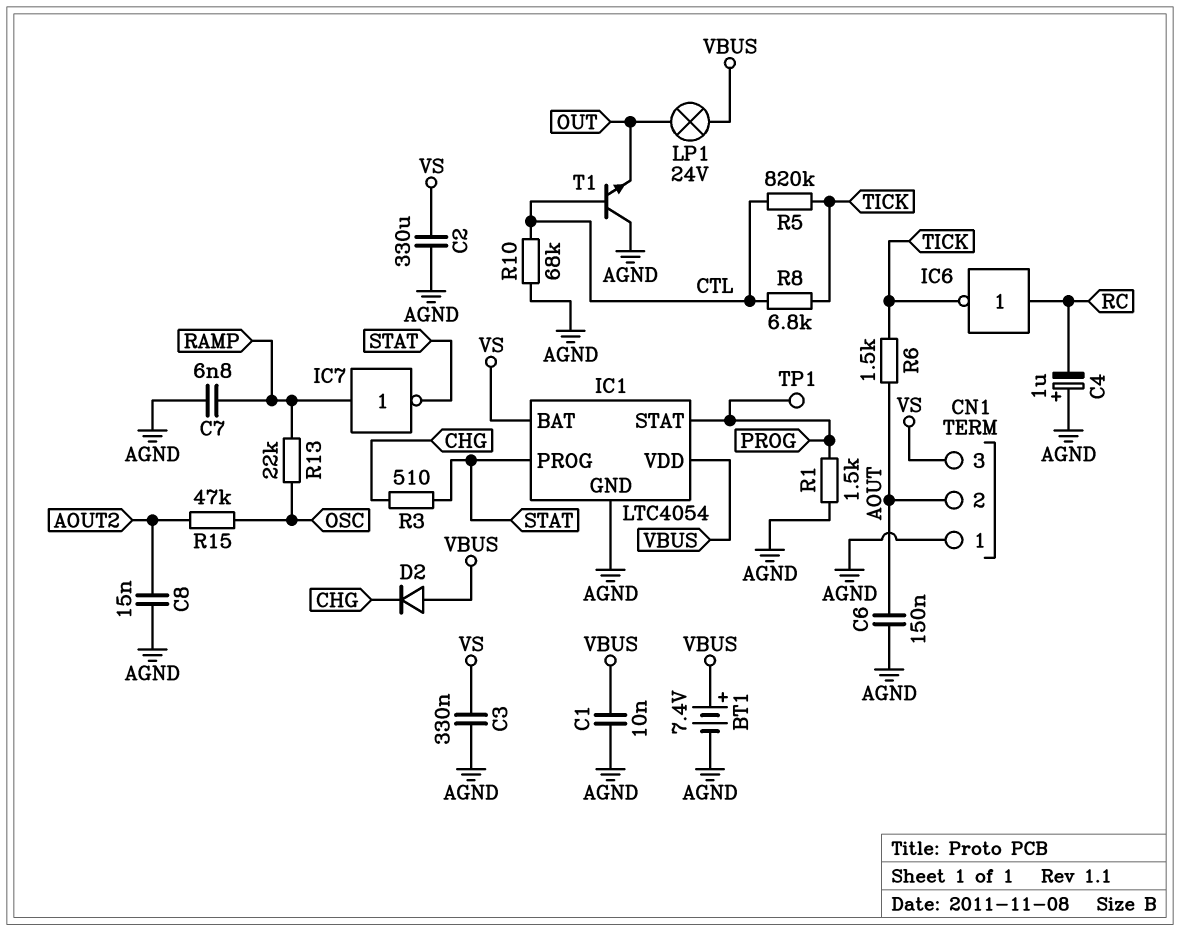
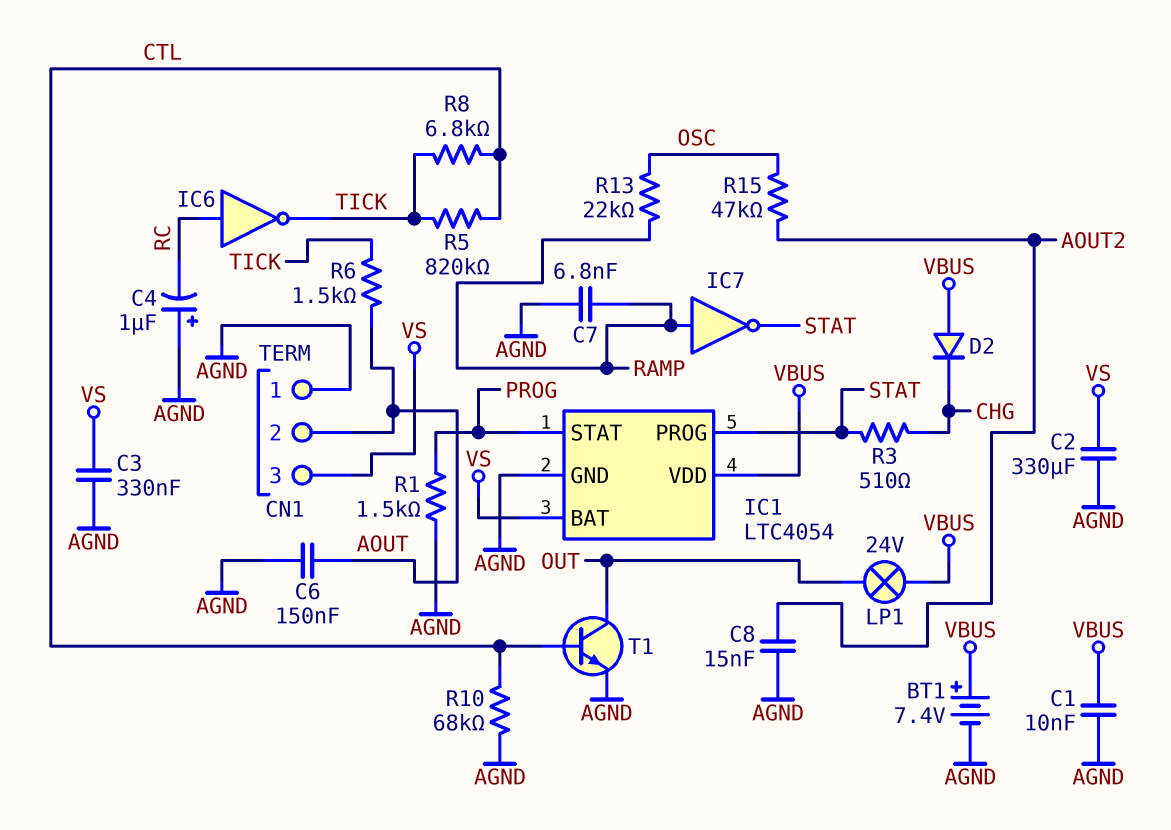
T1: NPN (B CTL, C AGND, E OUT) -> NPN (B CTL, C OUT, E AGND)
TP1: test point (PROG) -> none

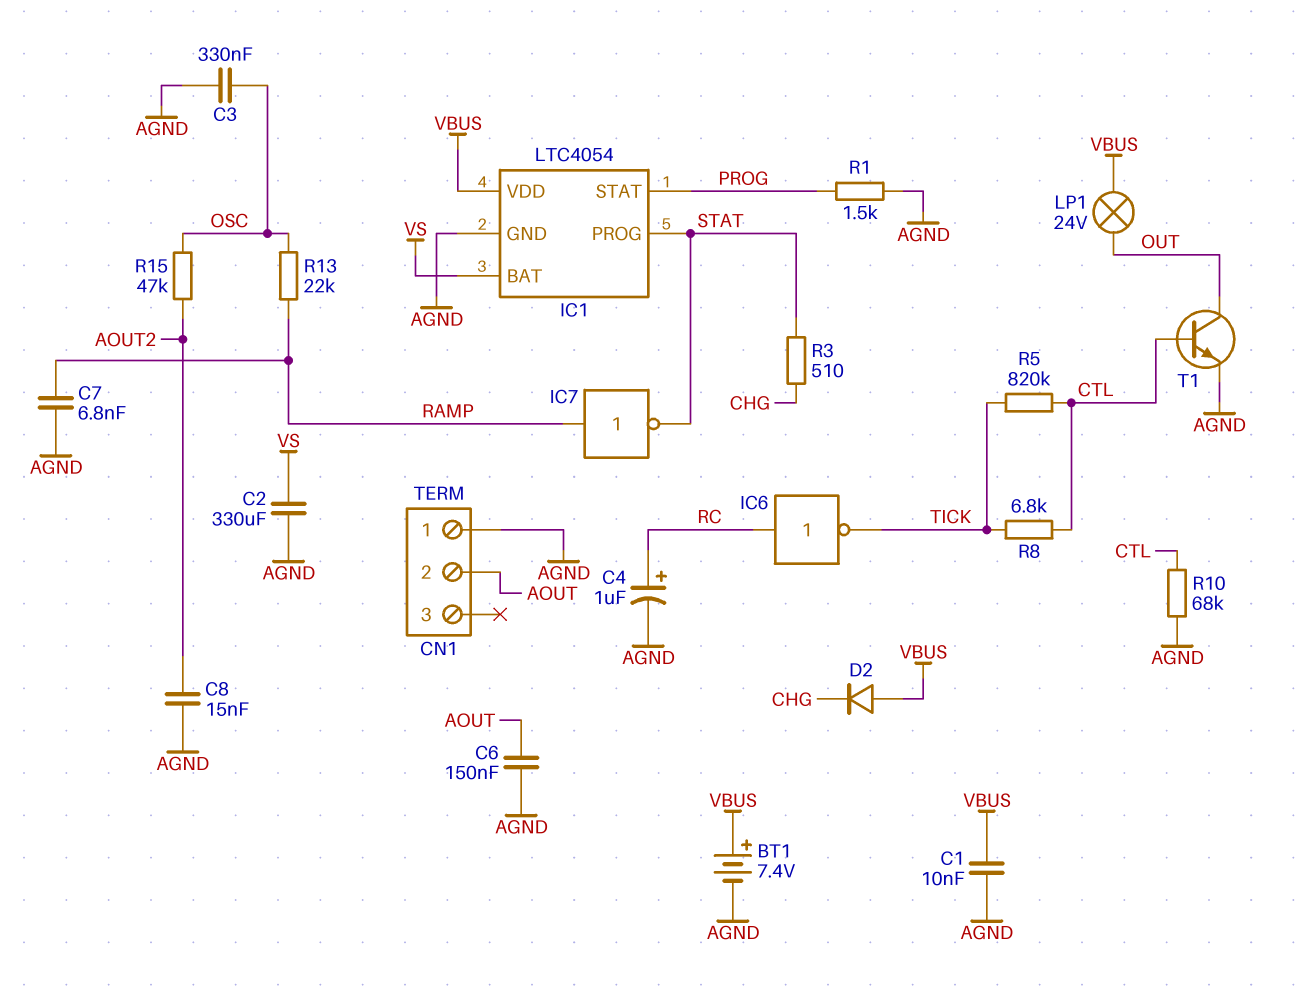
C3: 330nF (AGND, VS) -> 330nF (AGND, OSC)
C4: 1uF (plus AGND, minus RC) -> 1uF (plus RC, minus AGND)
CN1 pin 3: VS -> none
R6: 1.5k (AOUT, TICK) -> none

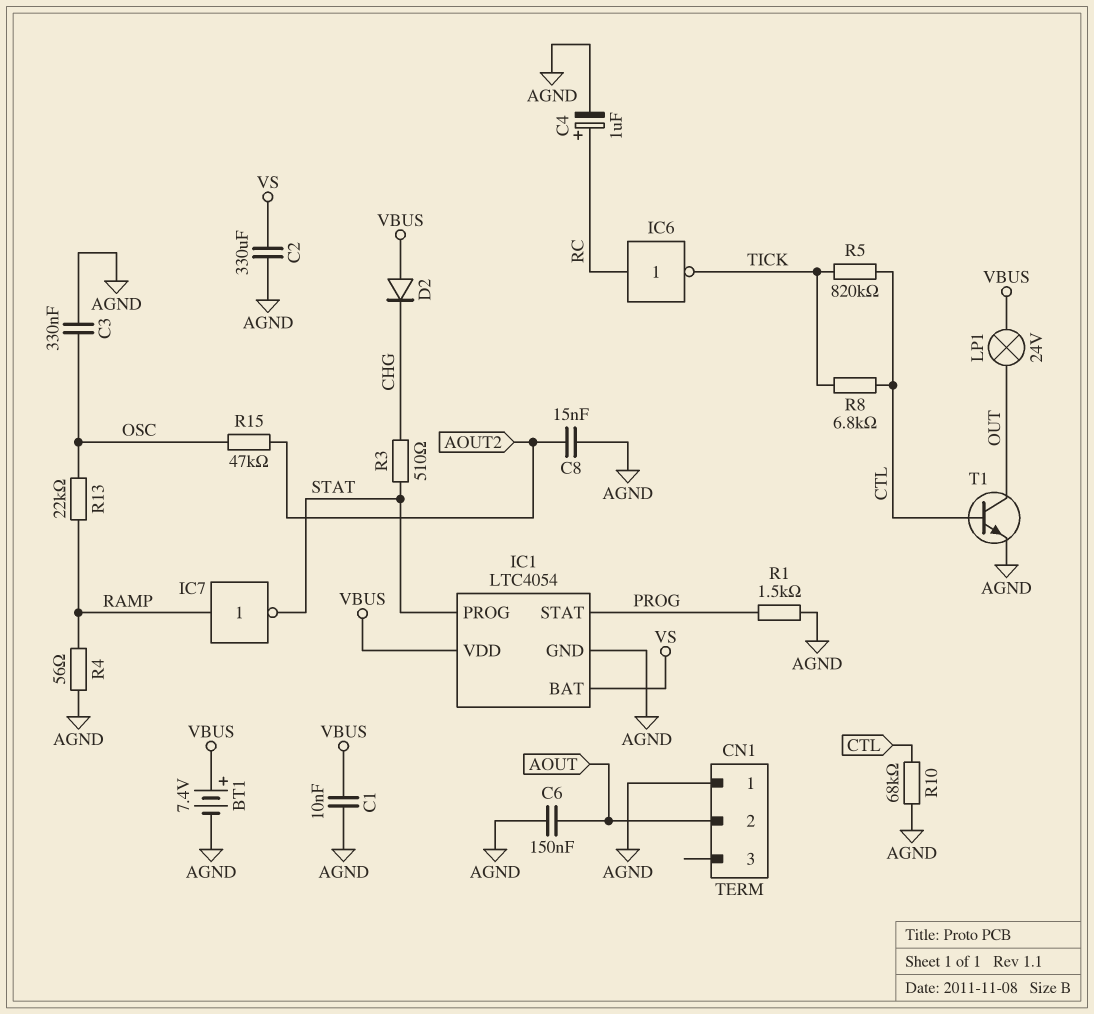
C7: 6.8nF (AGND, RAMP) -> none
R4: none -> 56 (AGND, RAMP)

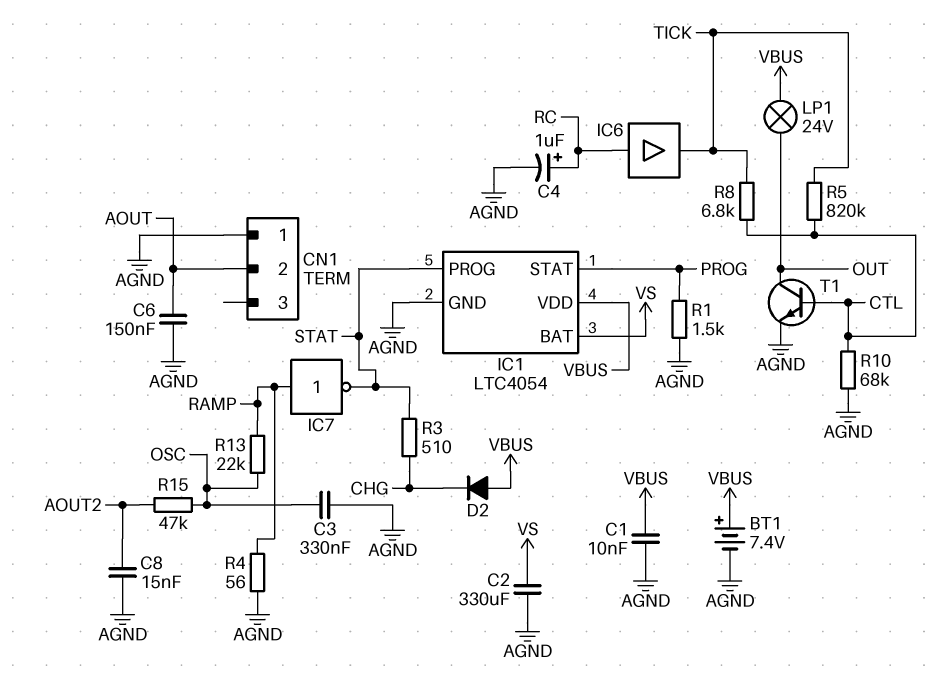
IC6: NOT (in RC, out TICK) -> buffer (in RC, out TICK)

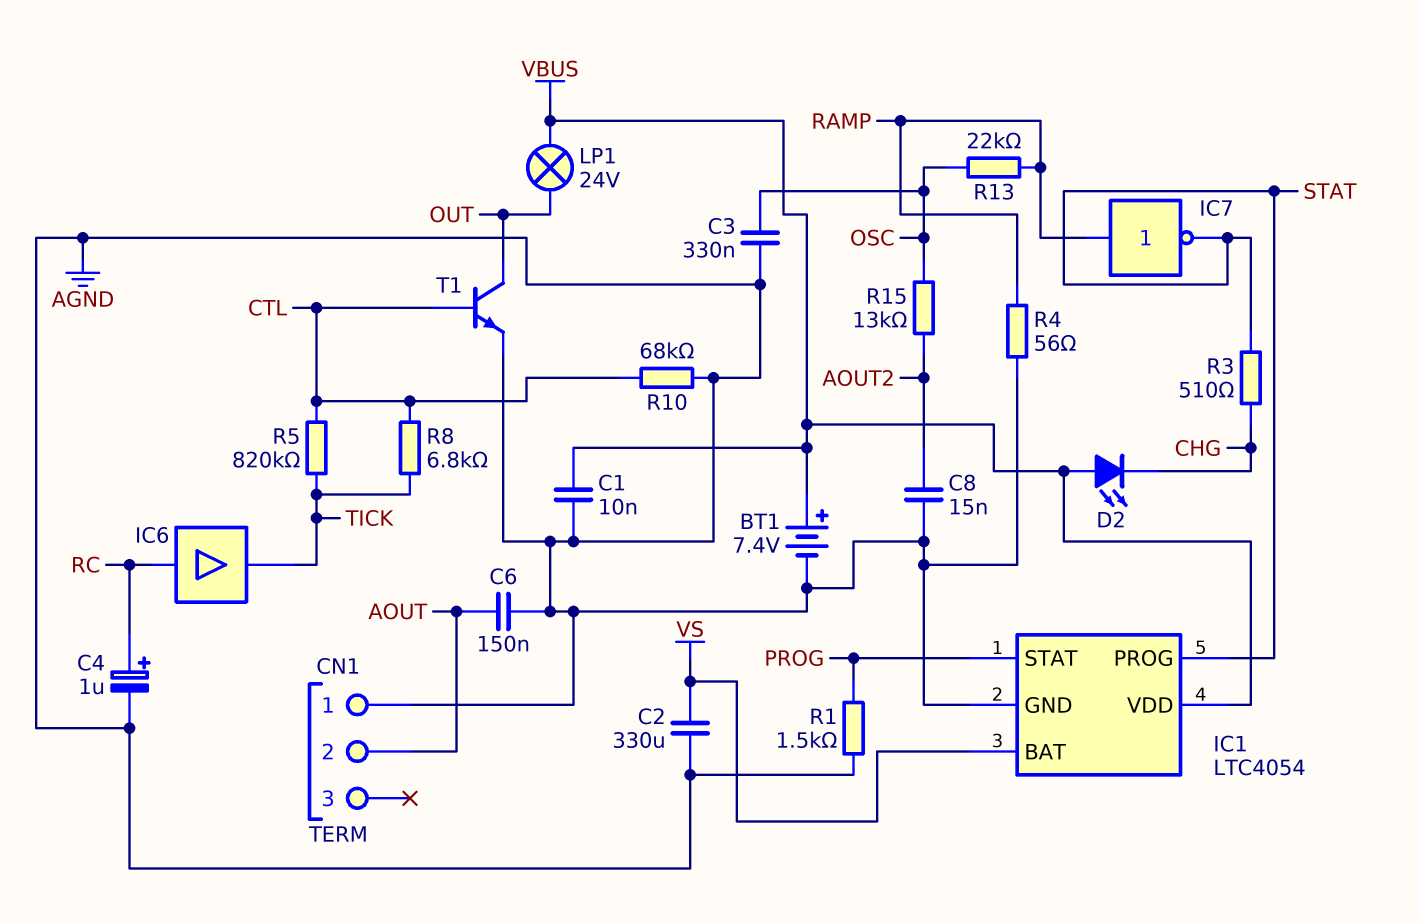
D2: diode (A VBUS, K CHG) -> LED (A VBUS, K CHG)
R15: 47k (AOUT2, OSC) -> 13k (AOUT2, OSC)

